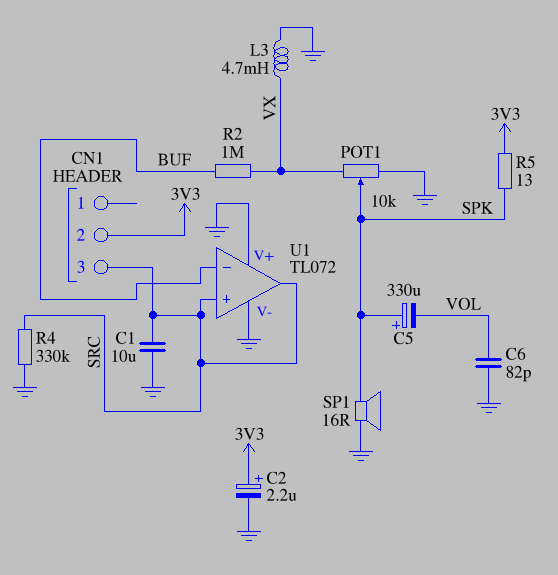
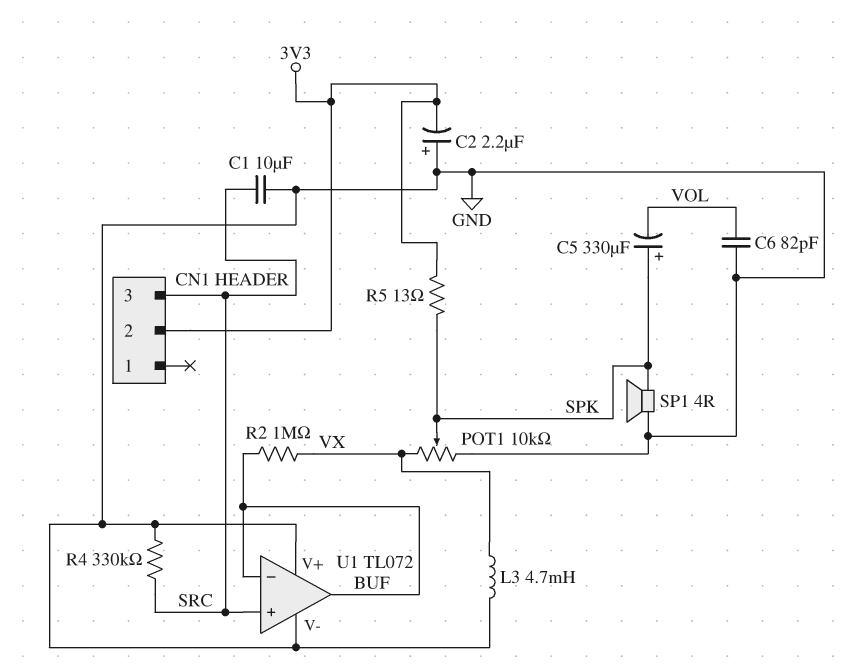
C2: 2.2uF (plus 3V3, minus GND) -> 2.2uF (plus GND, minus 3V3)
SP1: speaker 16R (GND, SPK) -> speaker 4R (GND, SPK)
U1 pin out: SRC -> BUF

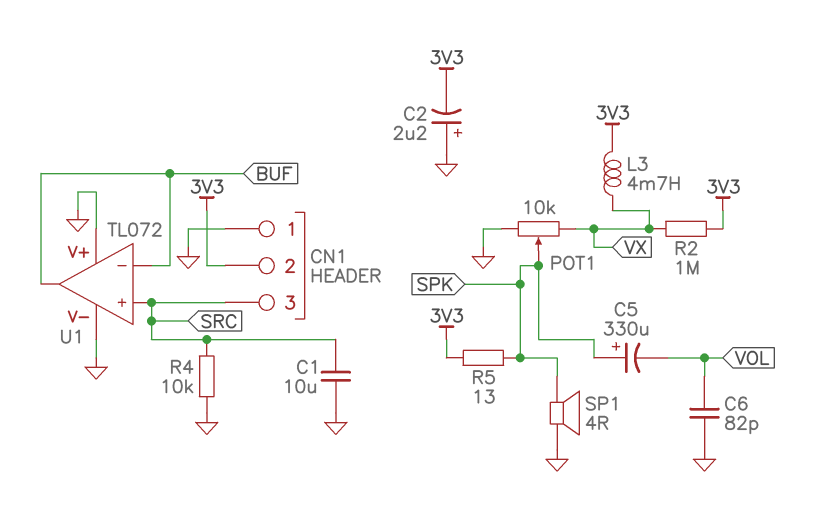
CN1 pin 1: none -> GND
L3: 4.7mH (GND, VX) -> 4.7mH (3V3, VX)
R2: 1M (BUF, VX) -> 1M (3V3, VX)
R4: 330k (GND, SRC) -> 10k (GND, SRC)

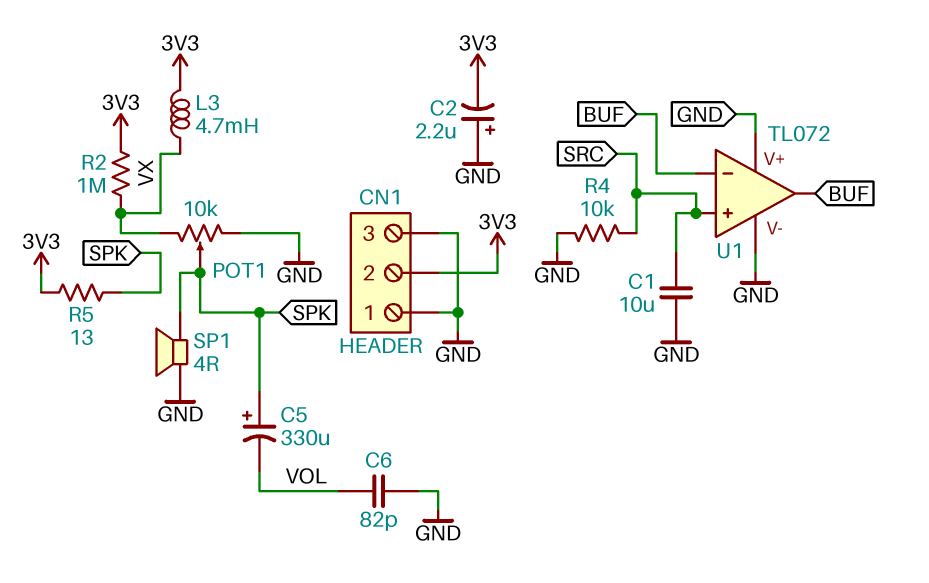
CN1 pin 3: SRC -> GND

